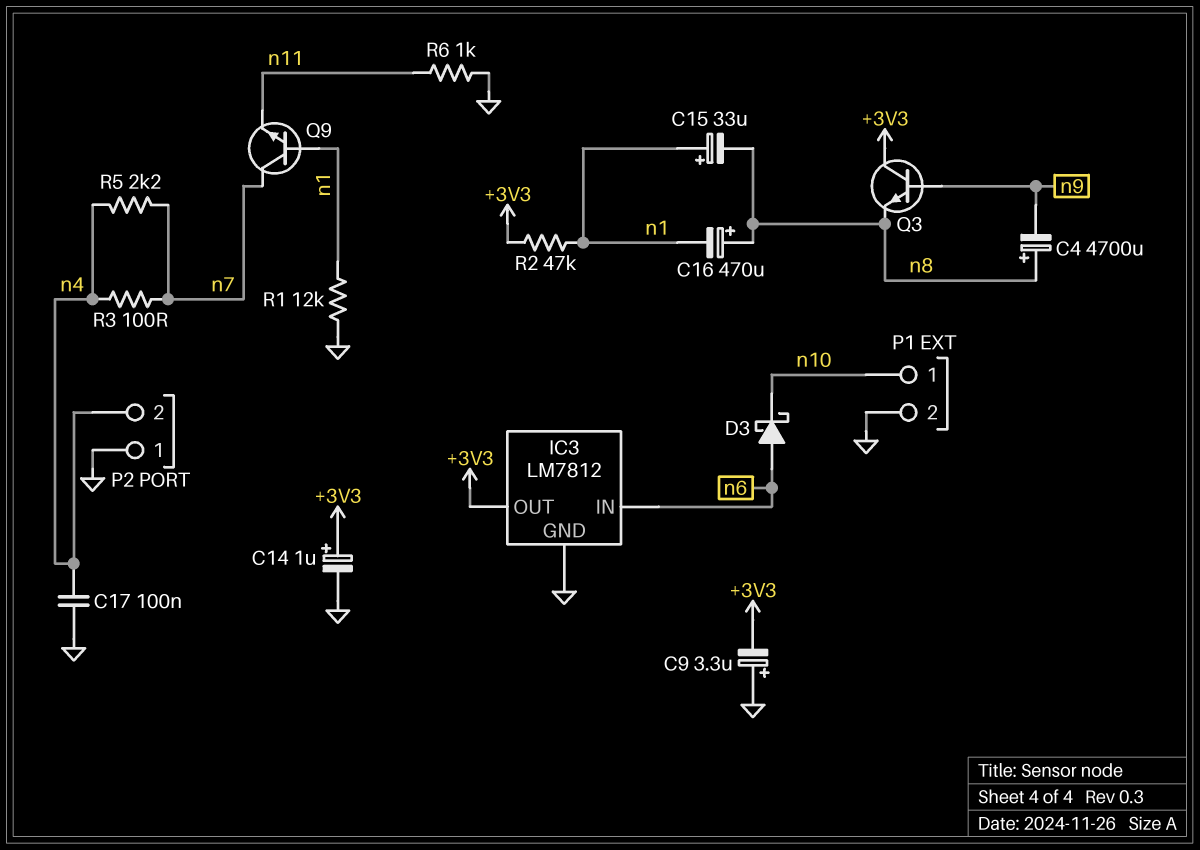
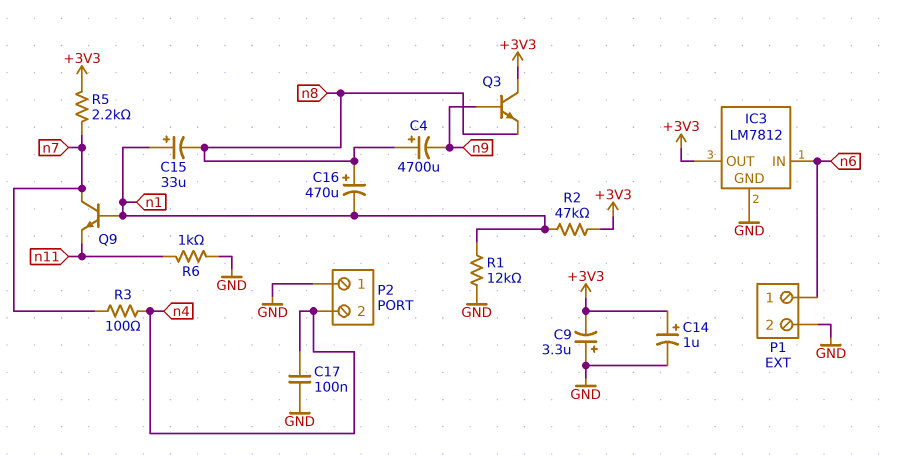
D3: schottky (A n6, K n10) -> none
P1 pin 1: n10 -> n6
R5: 2.2k (n4, n7) -> 2.2k (+3V3, n7)

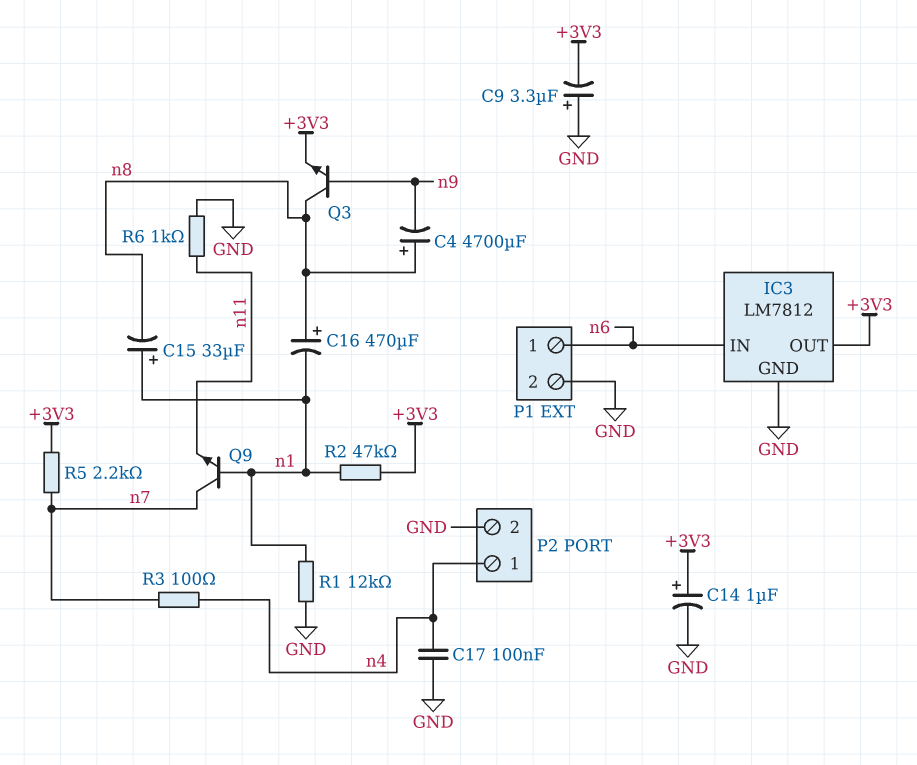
P2 pin 1: GND -> n4
P2 pin 2: n4 -> GND
Q3: NPN (B n9, C +3V3, E n8) -> NPN (B n9, C n8, E +3V3)

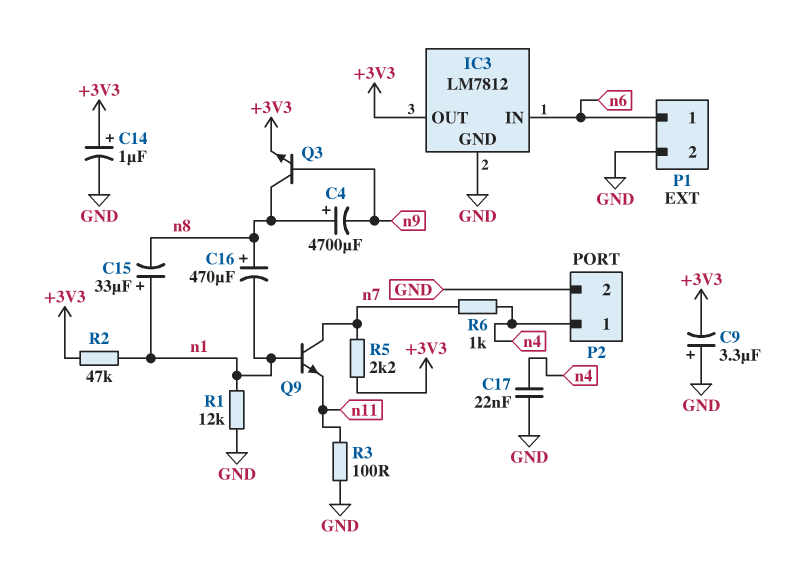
C17: 100nF (GND, n4) -> 22nF (GND, n4)
R3: 100 (n4, n7) -> 100 (GND, n11)
R6: 1k (GND, n11) -> 1k (n4, n7)

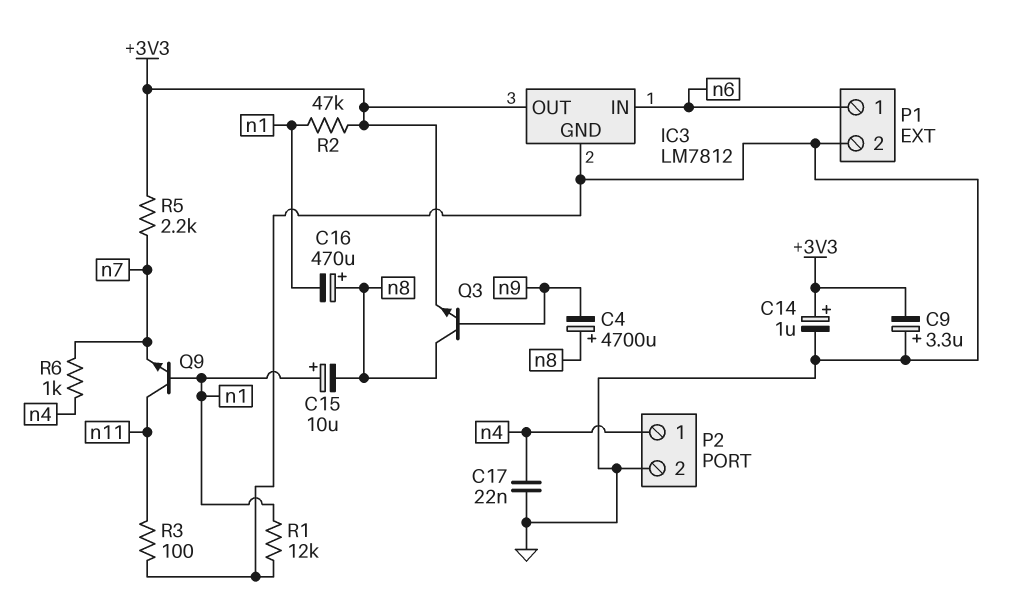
C15: 33uF (plus n1, minus n8) -> 10uF (plus n1, minus n8)
Q9: NPN (B n1, C n7, E n11) -> NPN (B n1, C n11, E n7)

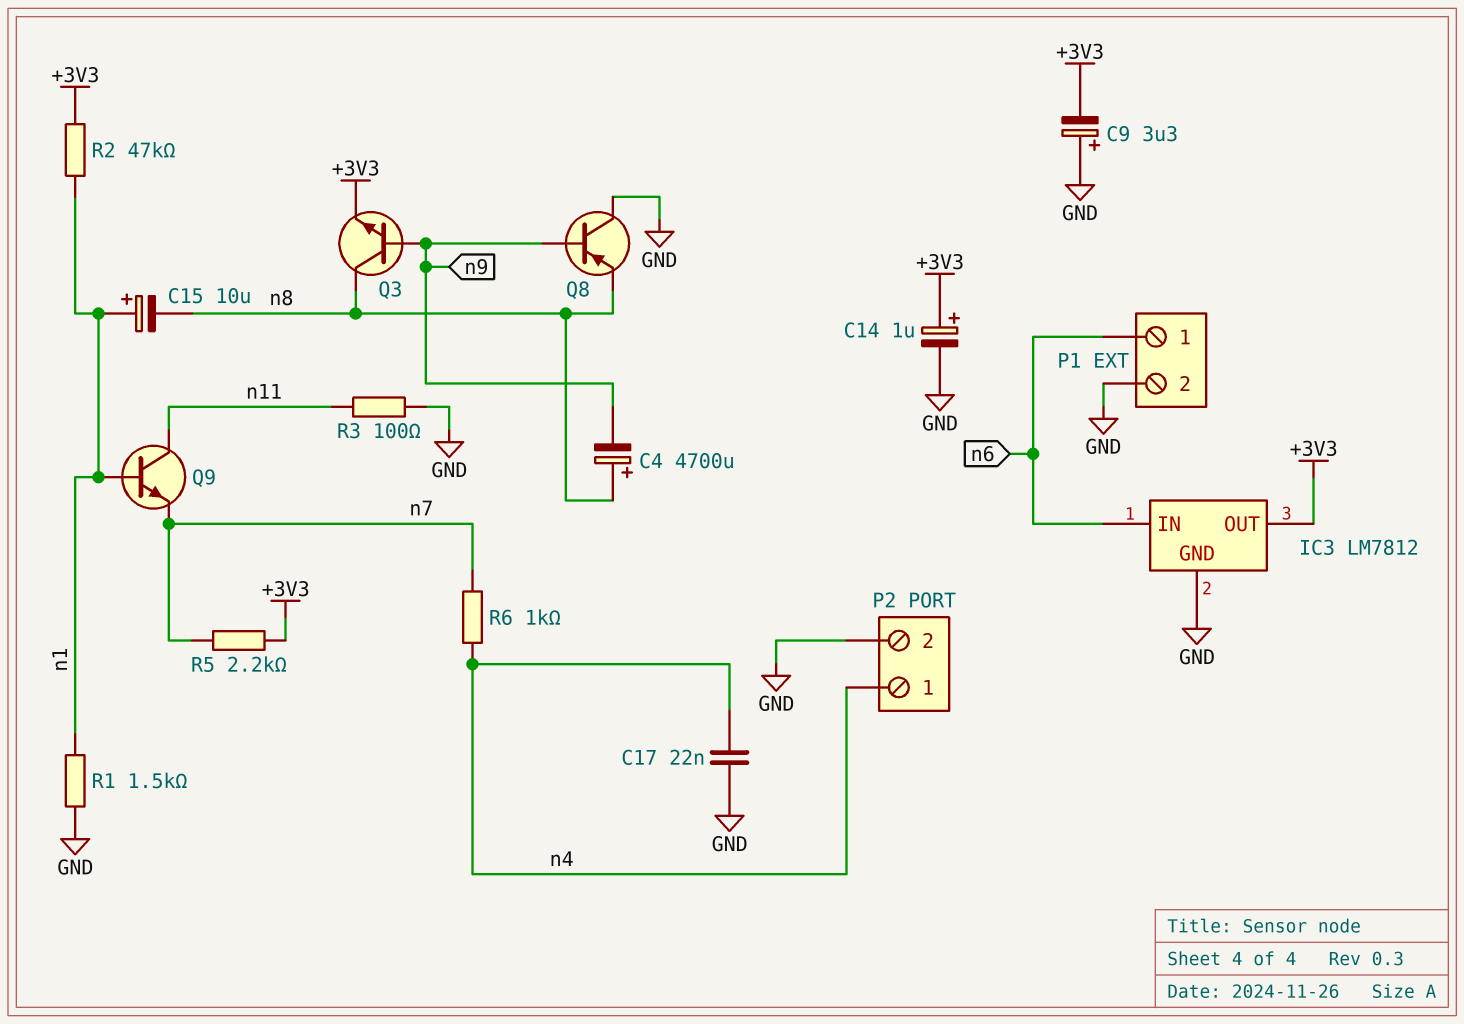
C16: 470uF (plus n8, minus n1) -> none
Q8: none -> PNP (B n9, C GND, E n8)
R1: 12k (GND, n1) -> 1.5k (GND, n1)

